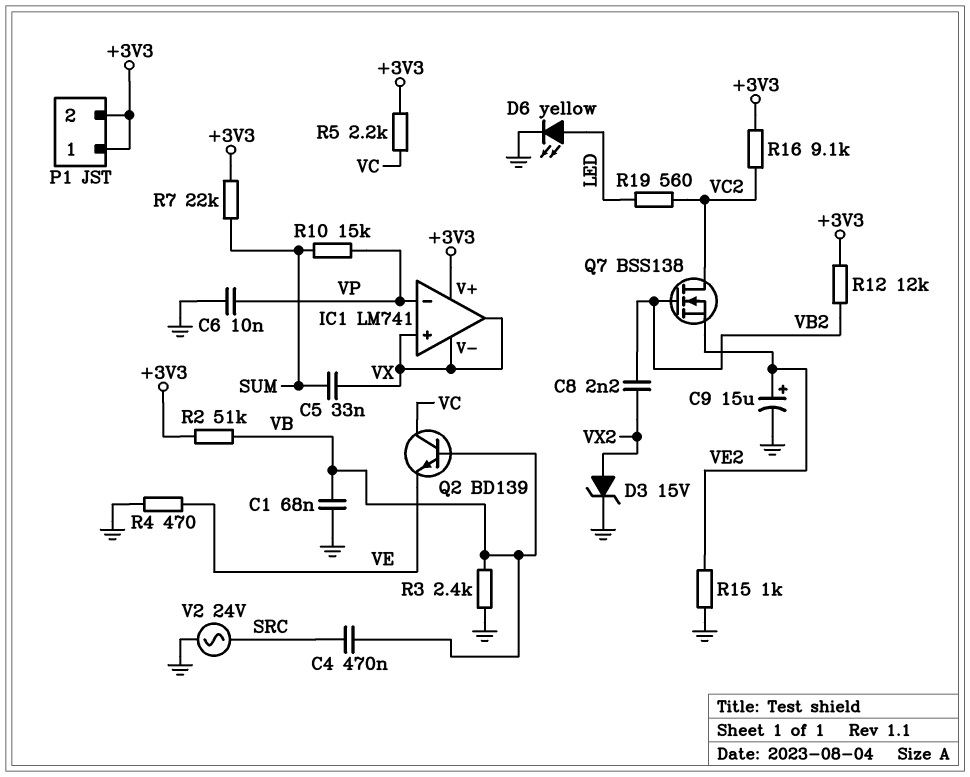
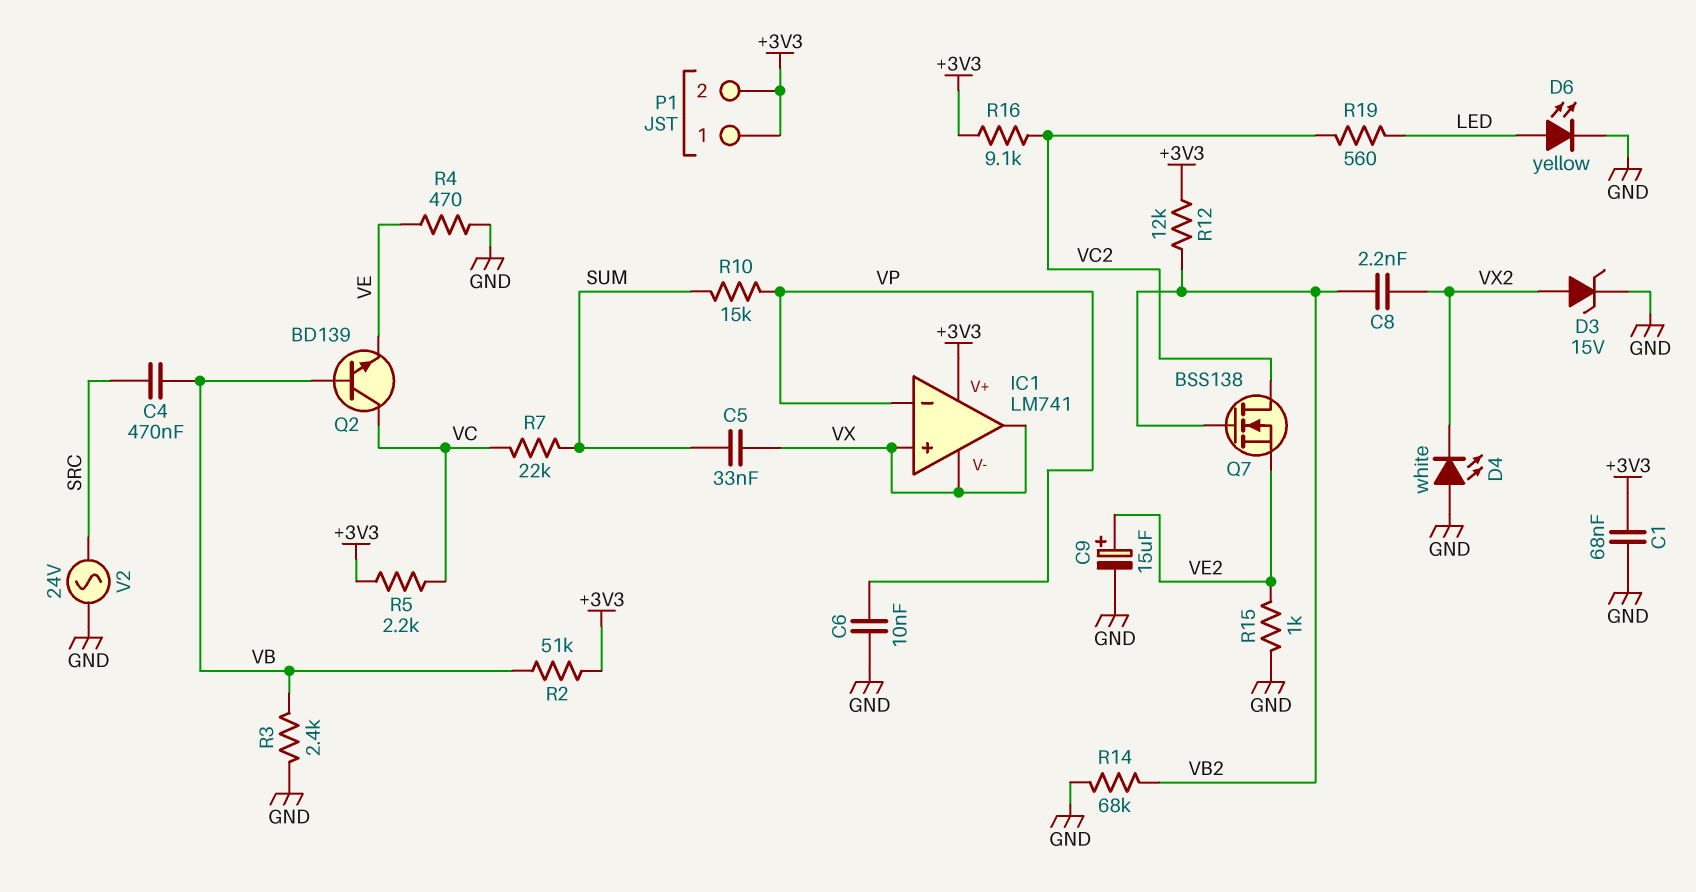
C1: 68nF (GND, VB) -> 68nF (+3V3, GND)
D4: none -> LED white (A GND, K VX2)
R7: 22k (+3V3, SUM) -> 22k (SUM, VC)
R14: none -> 68k (GND, VB2)

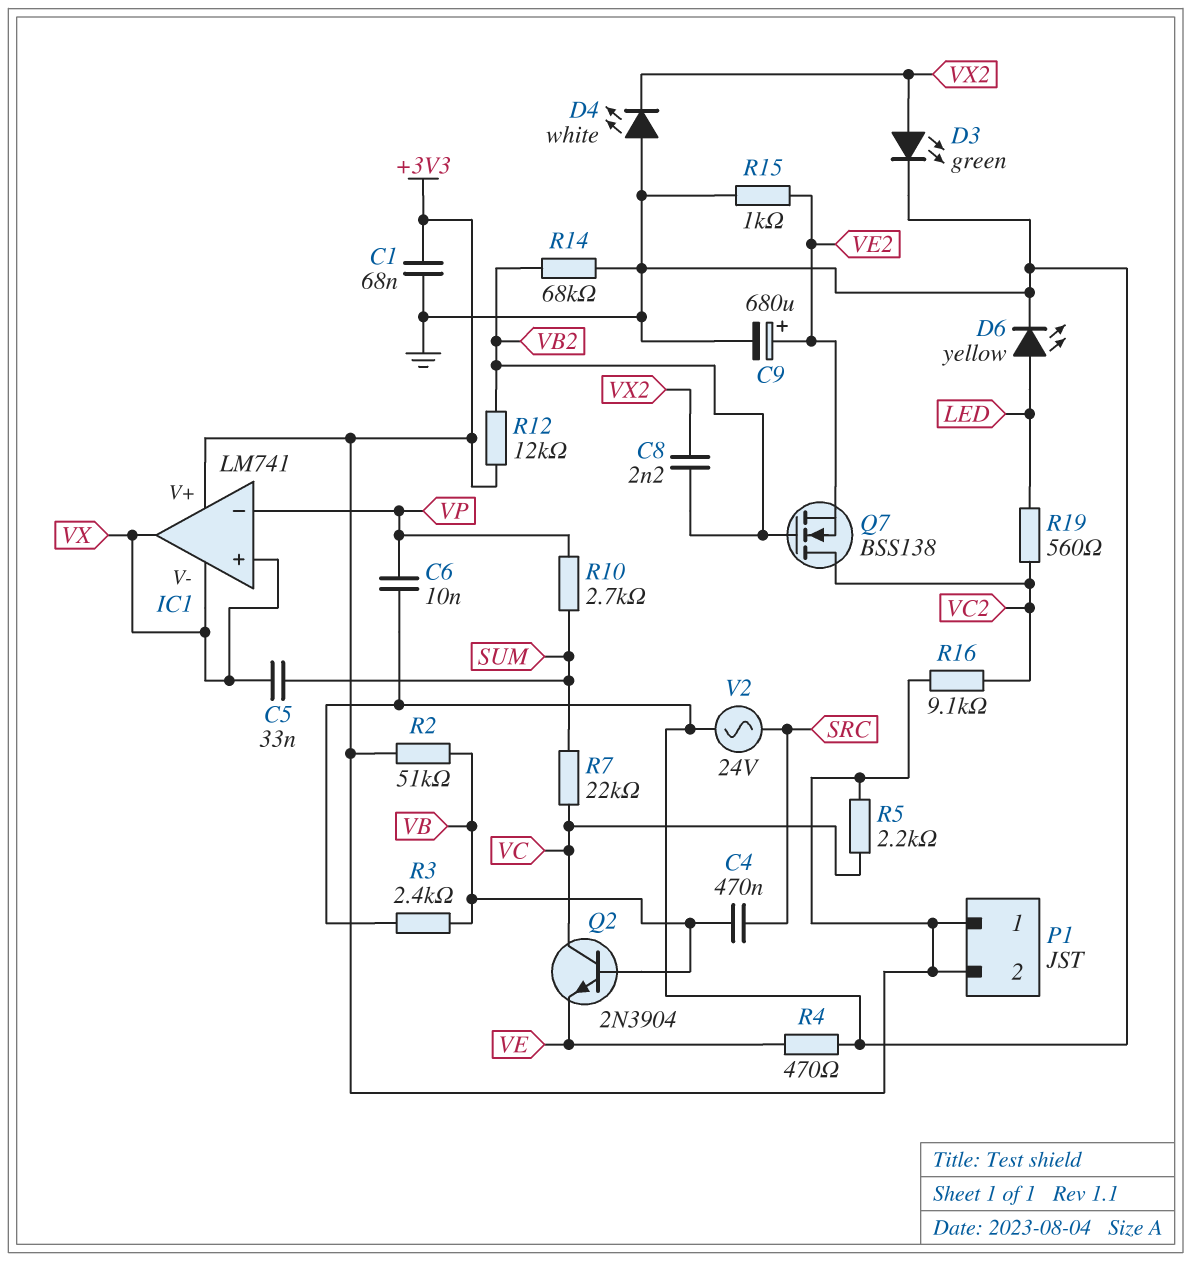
C9: 15uF (plus VE2, minus GND) -> 680uF (plus VE2, minus GND)
D3: zener 15V (A VX2, K GND) -> LED green (A VX2, K GND)
Q2: NPN BD139 (B VB, C VC, E VE) -> NPN 2N3904 (B VB, C VC, E VE)
R10: 15k (SUM, VP) -> 2.7k (SUM, VP)

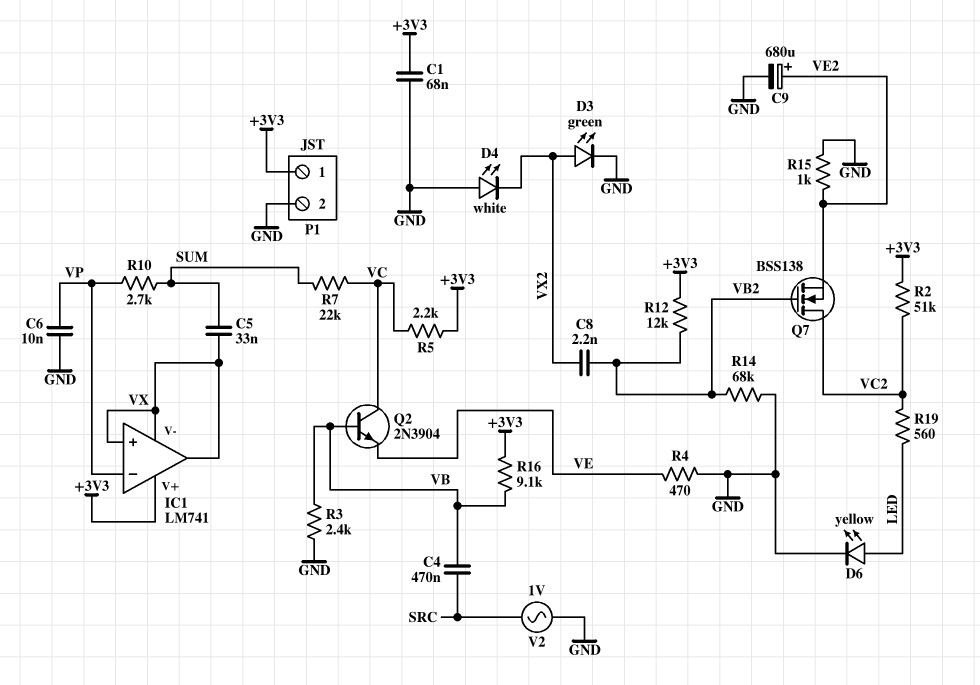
P1 pin 2: +3V3 -> GND
R2: 51k (+3V3, VB) -> 51k (+3V3, VC2)
R16: 9.1k (+3V3, VC2) -> 9.1k (+3V3, VB)
V2: AC 24V (GND, SRC) -> AC 1V (GND, SRC)

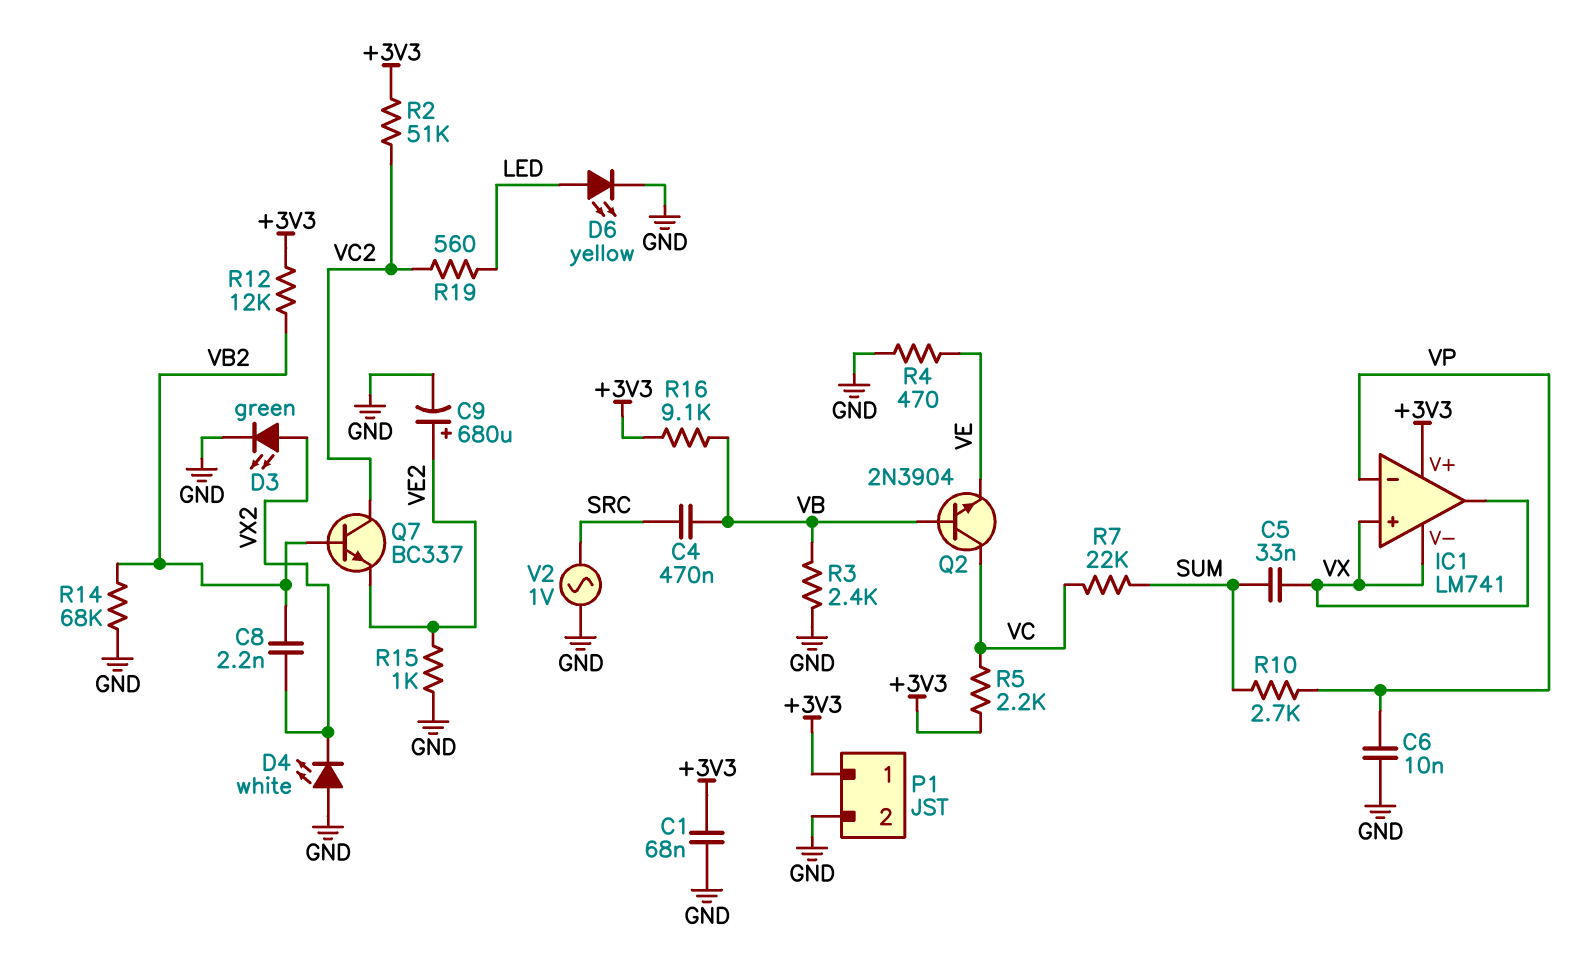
Q7: NMOS BSS138 (G VB2, D VC2, S VE2) -> NPN BC337 (B VB2, C VC2, E VE2)

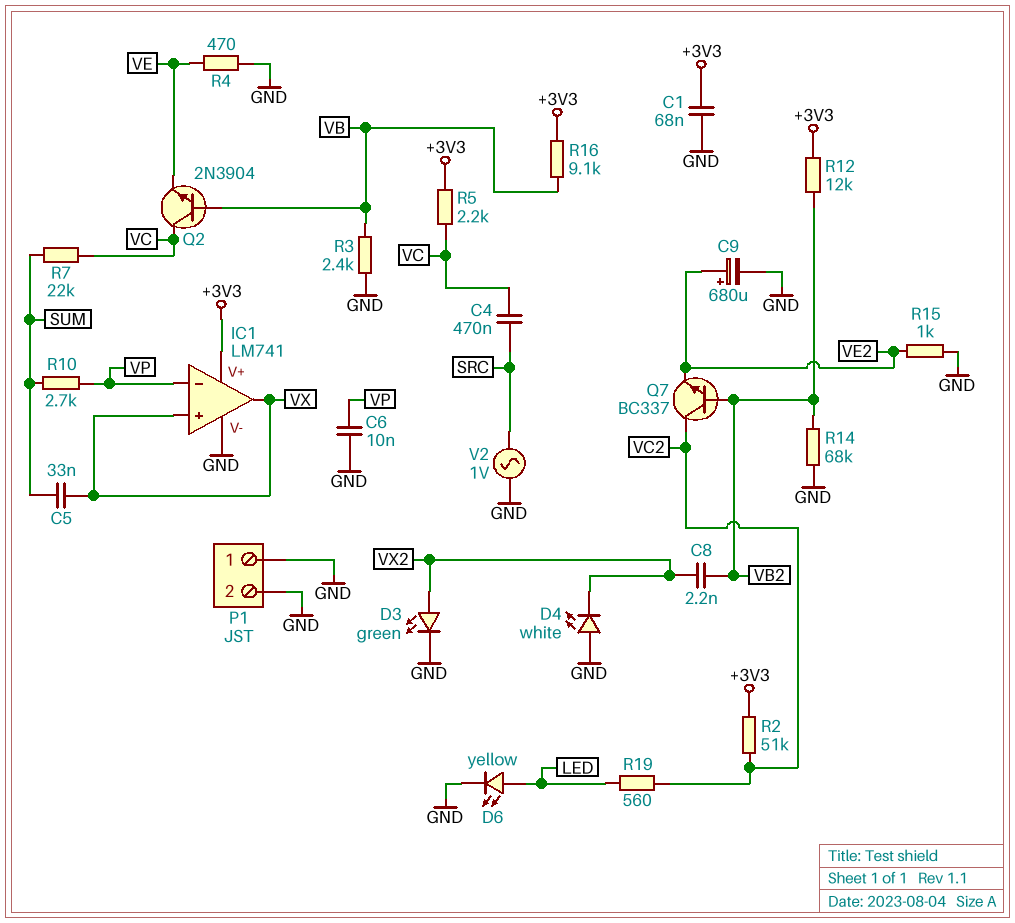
C4: 470nF (SRC, VB) -> 470nF (SRC, VC)
IC1 pin V-: VX -> GND
P1 pin 1: +3V3 -> GND

